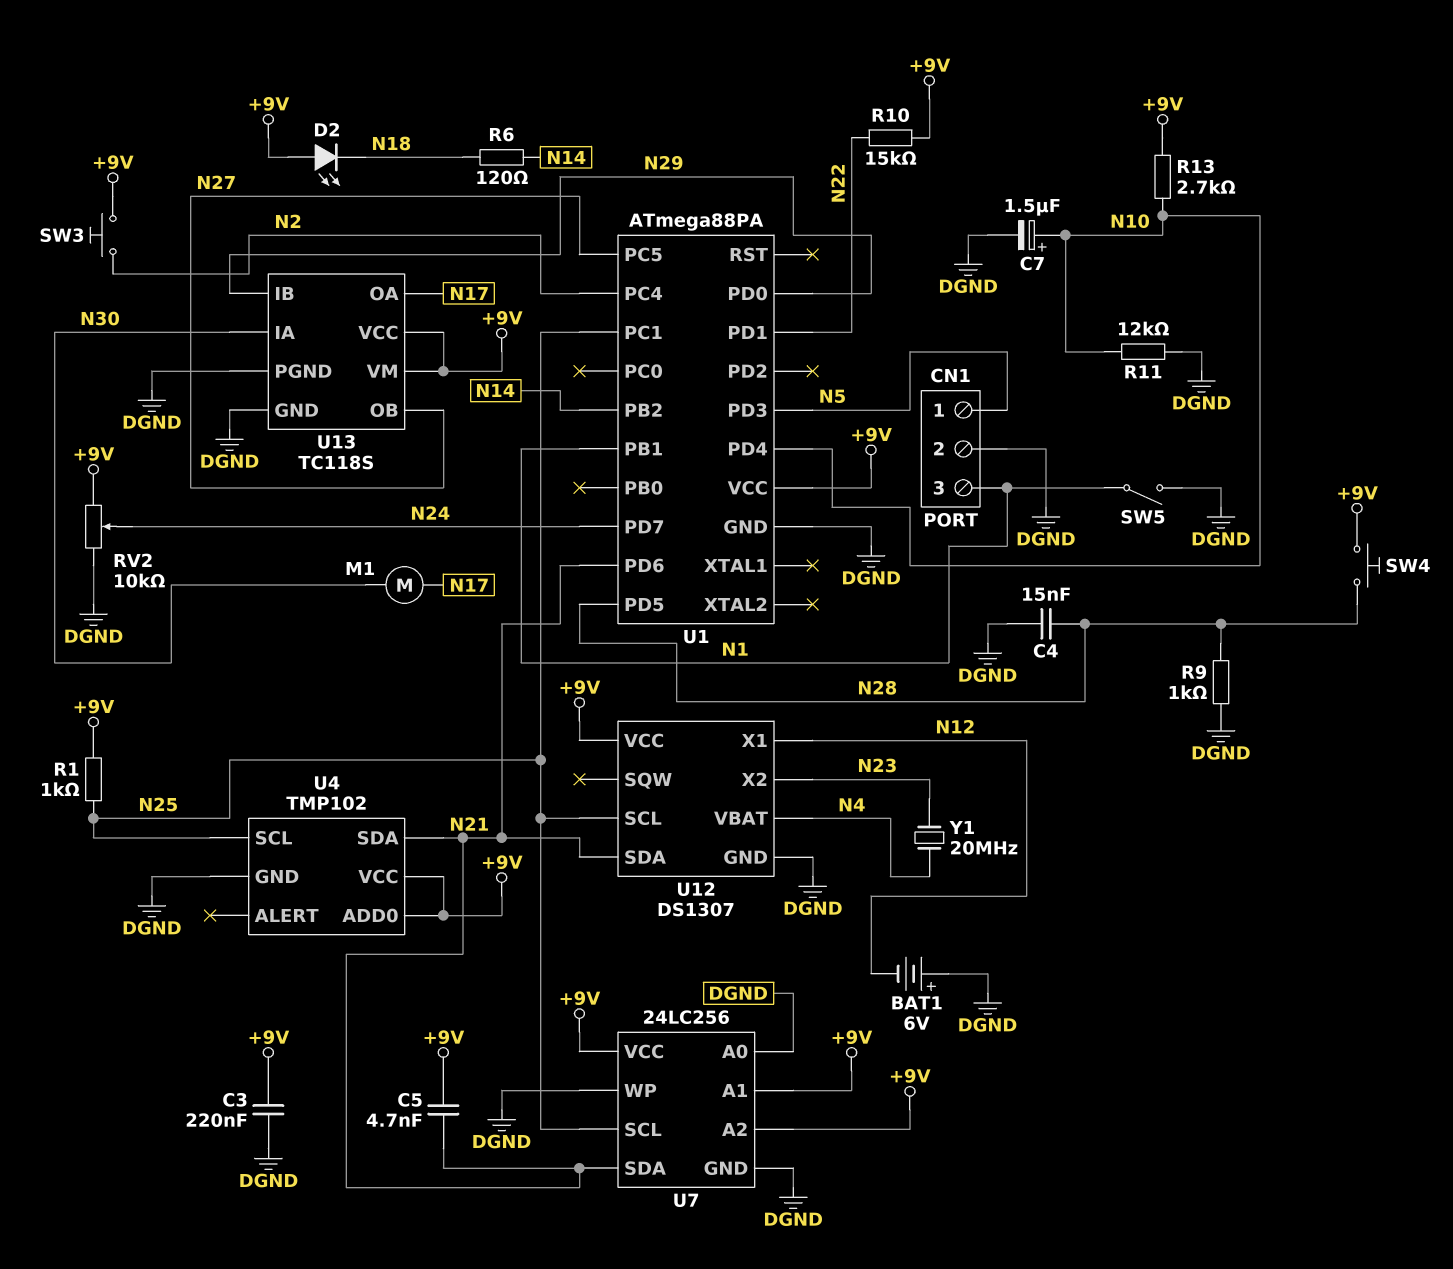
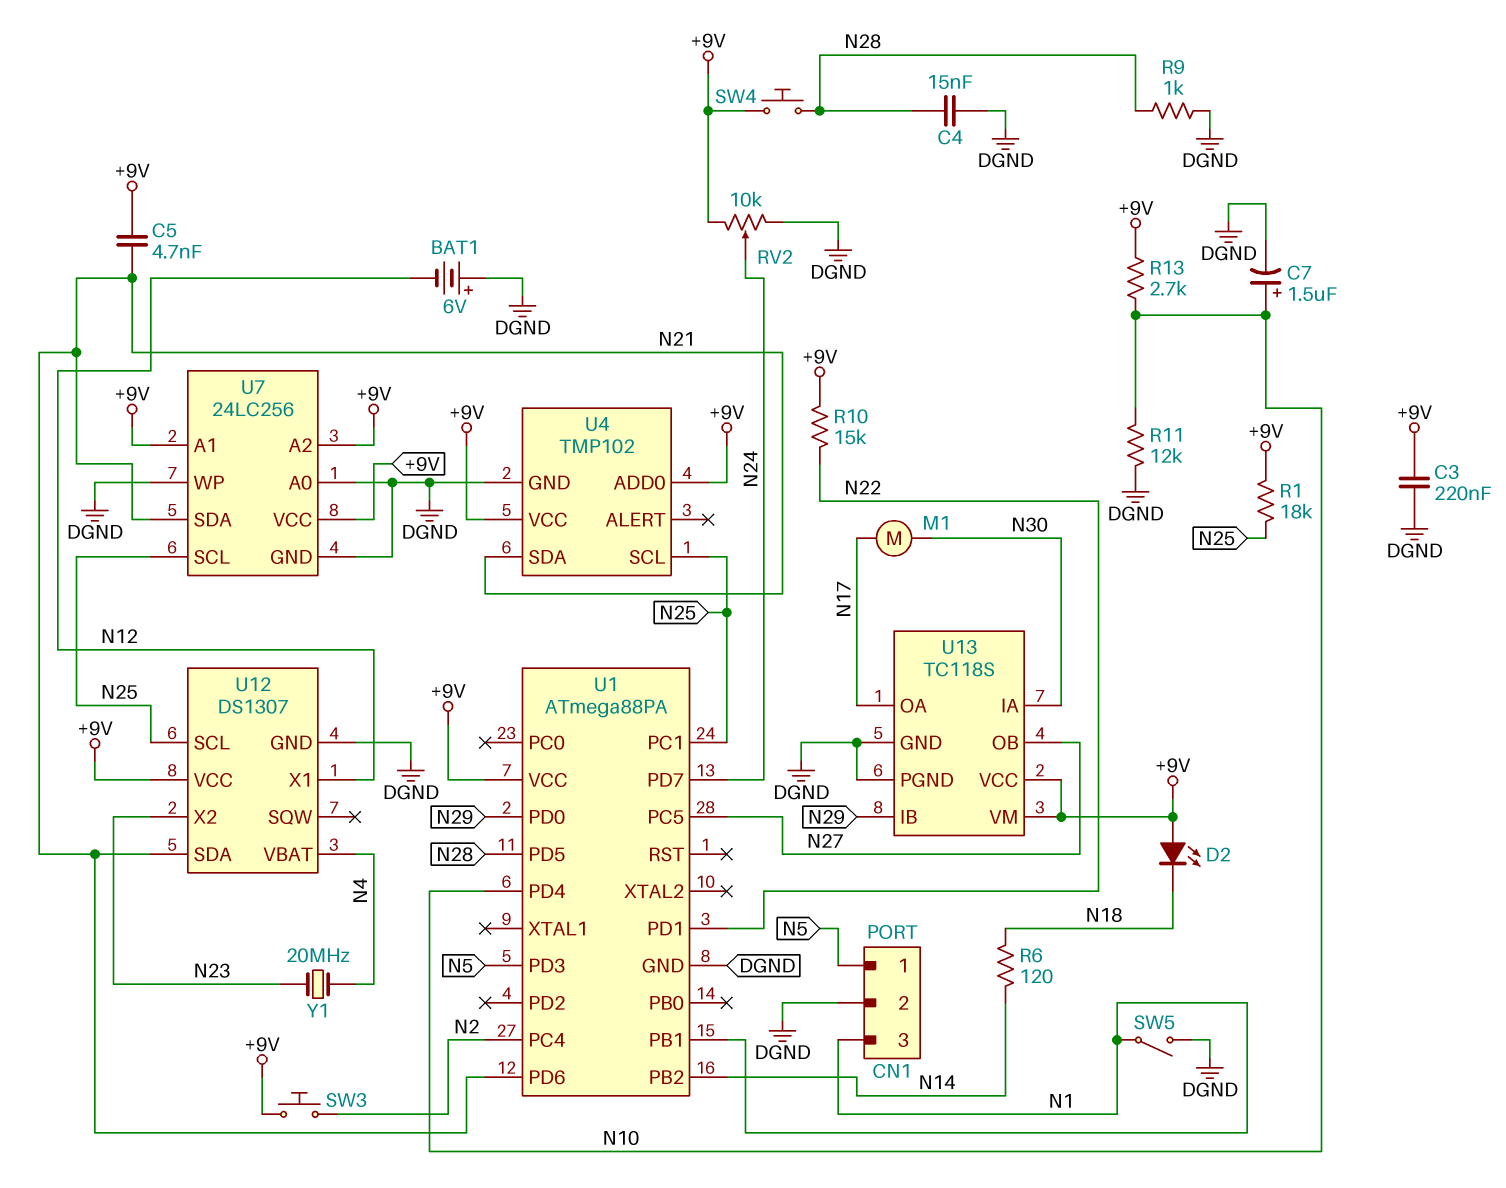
R1: 1k (+9V, N25) -> 18k (+9V, N25)

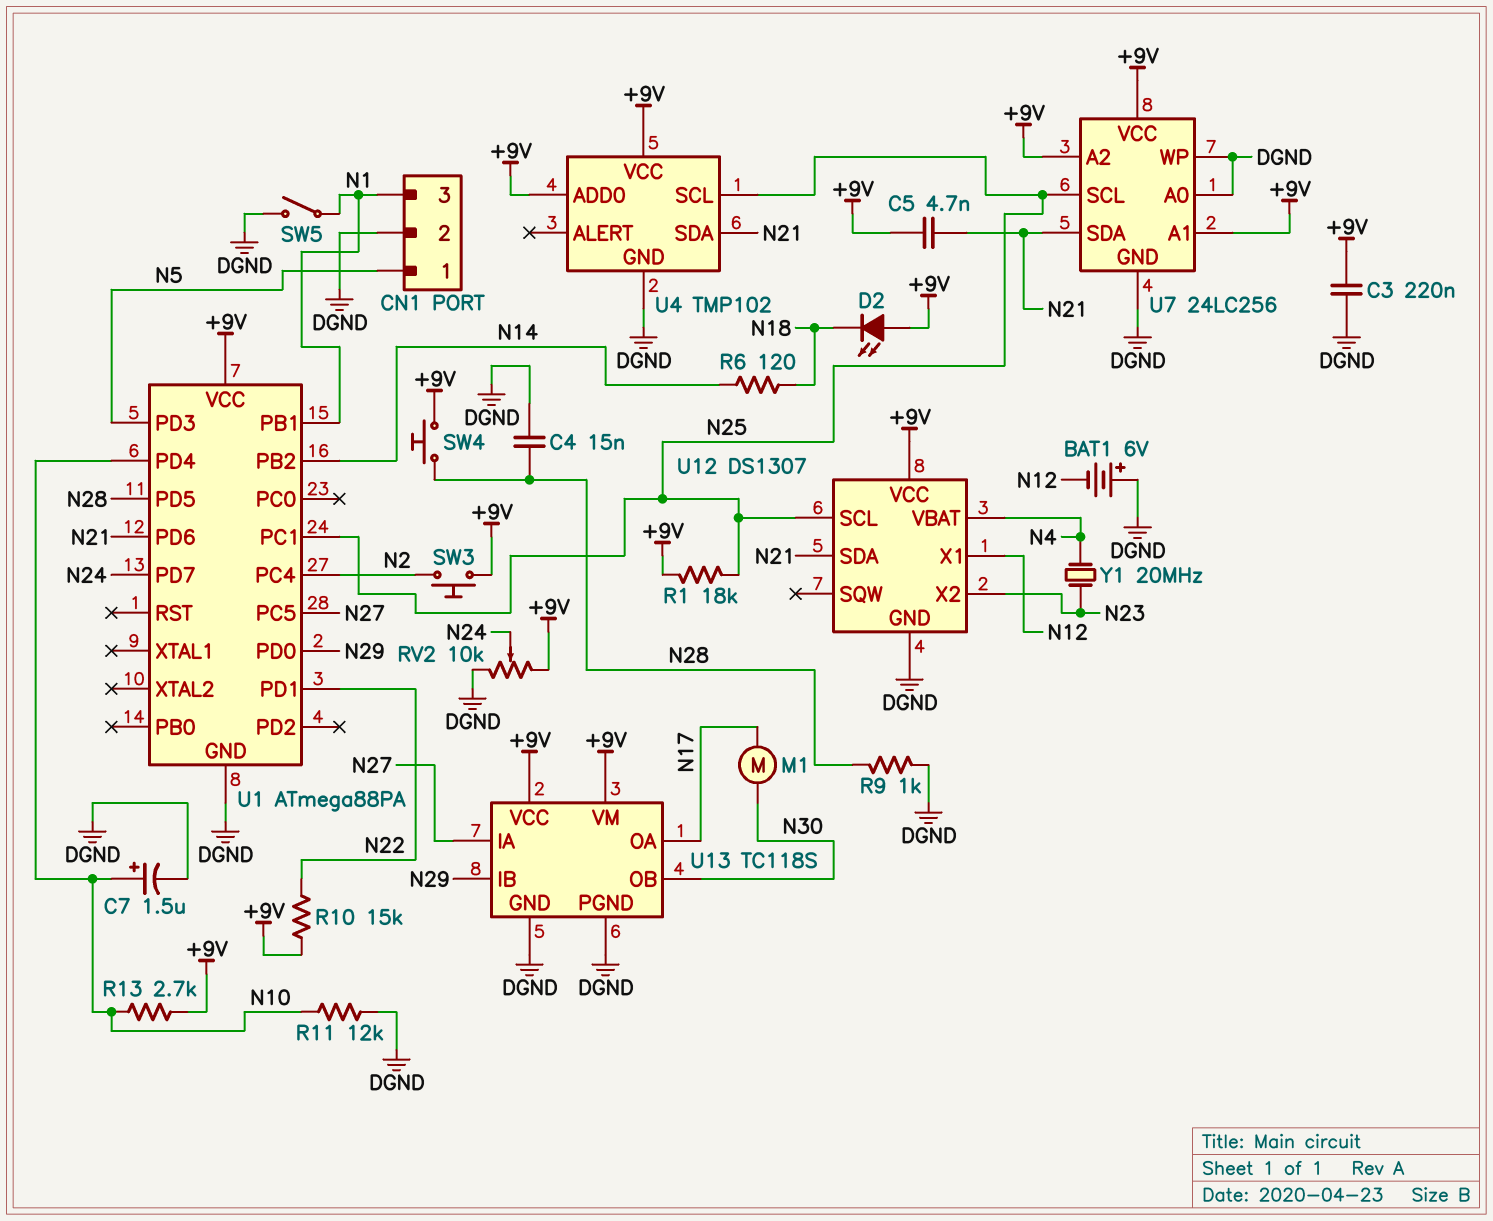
U13 pin IA: N30 -> N27
U13 pin OB: N27 -> N30

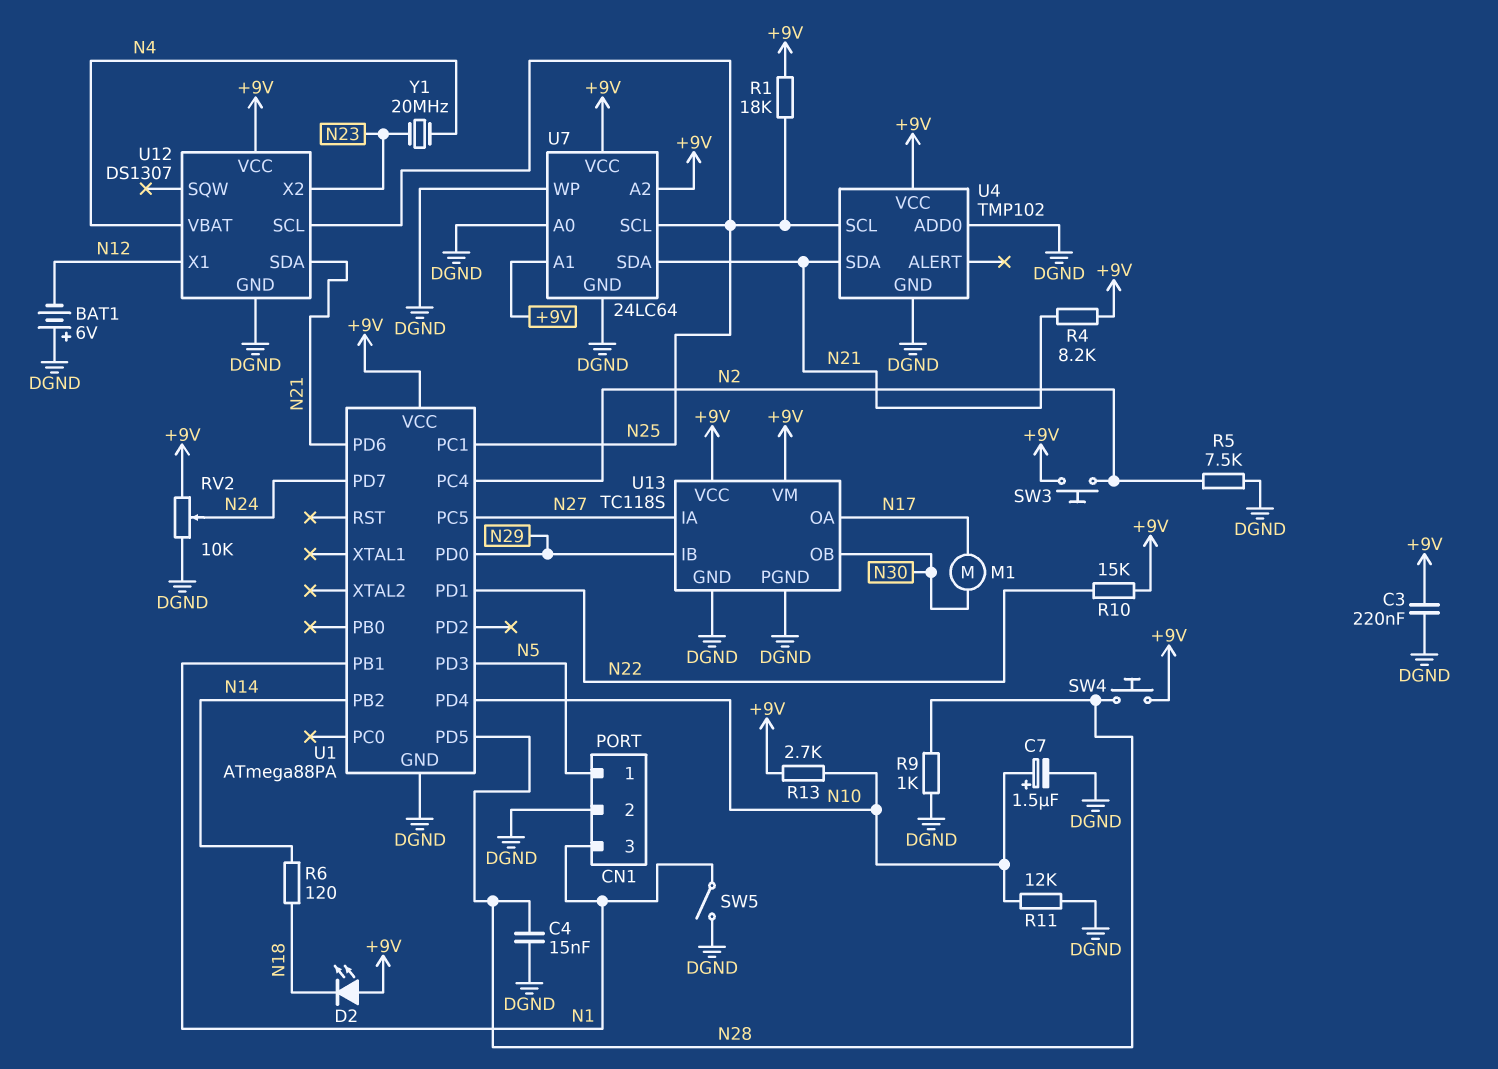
C5: 4.7nF (+9V, N21) -> none
R4: none -> 8.2k (+9V, N21)
R5: none -> 7.5k (DGND, N2)
U4 pin ADD0: +9V -> DGND
U7: 24LC256 -> 24LC64

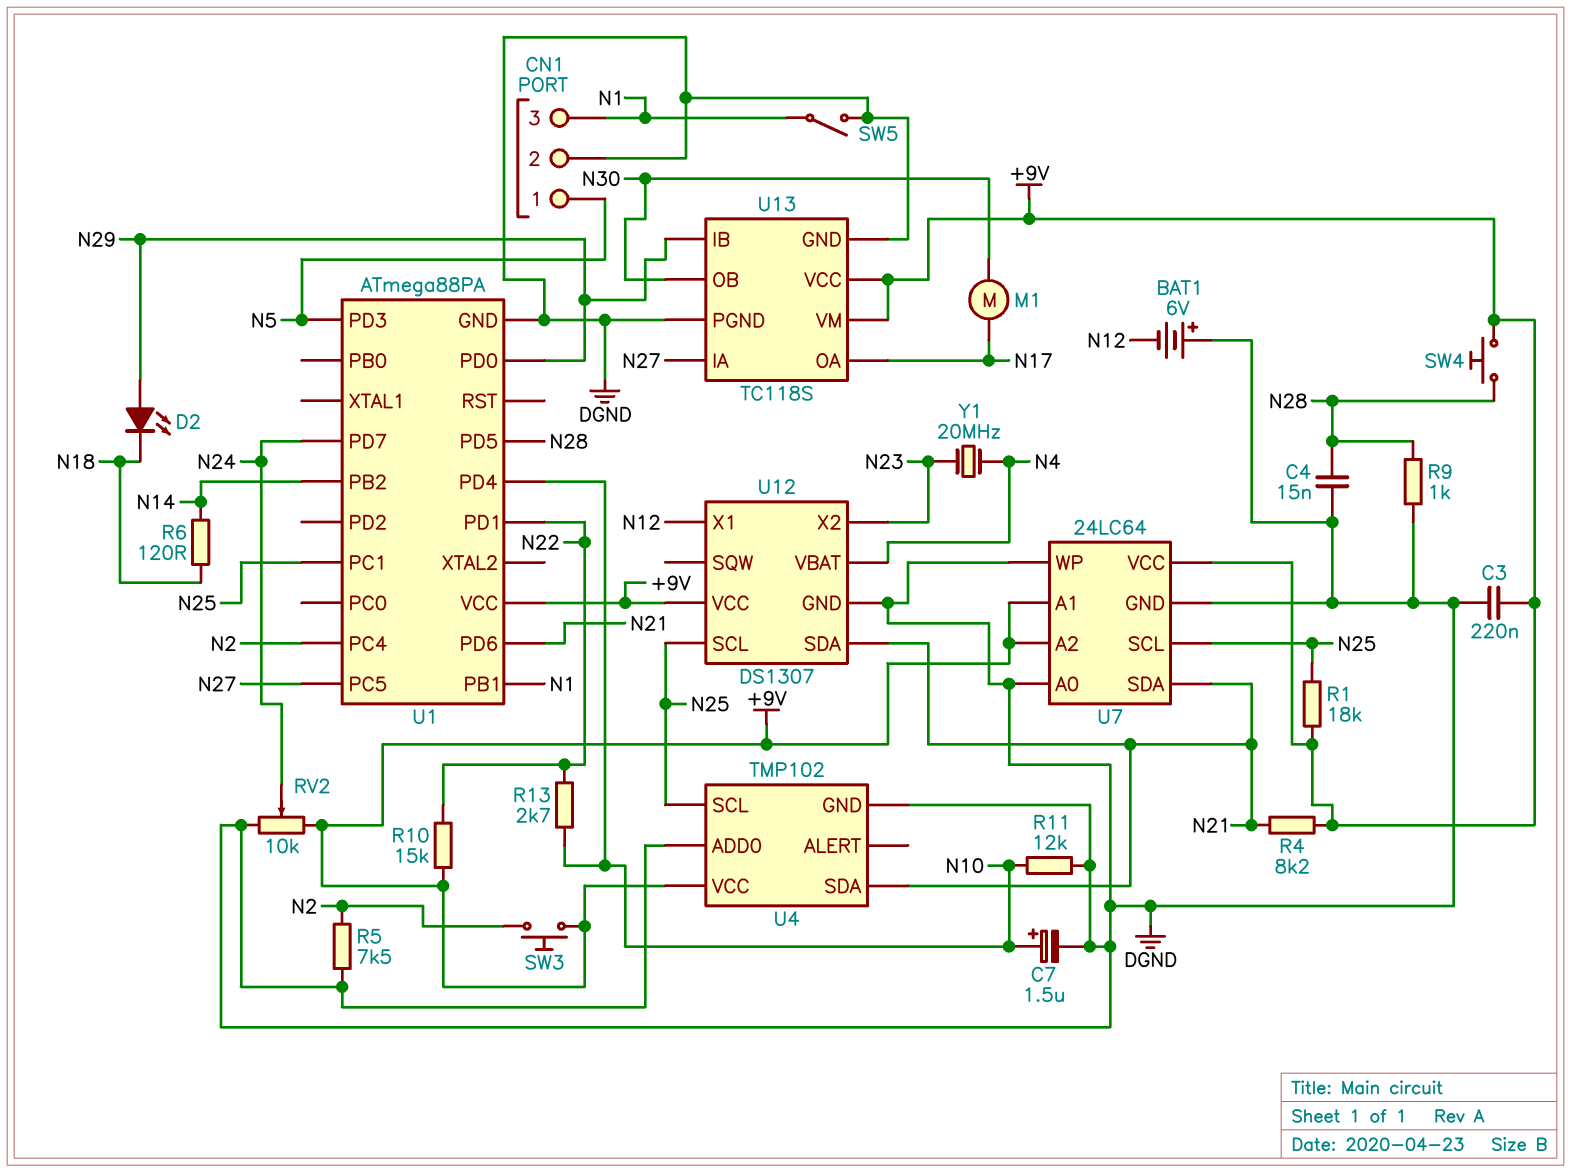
D2: LED (A +9V, K N18) -> LED (A N29, K N18)
R13: 2.7k (+9V, N10) -> 2.7k (N10, N22)

